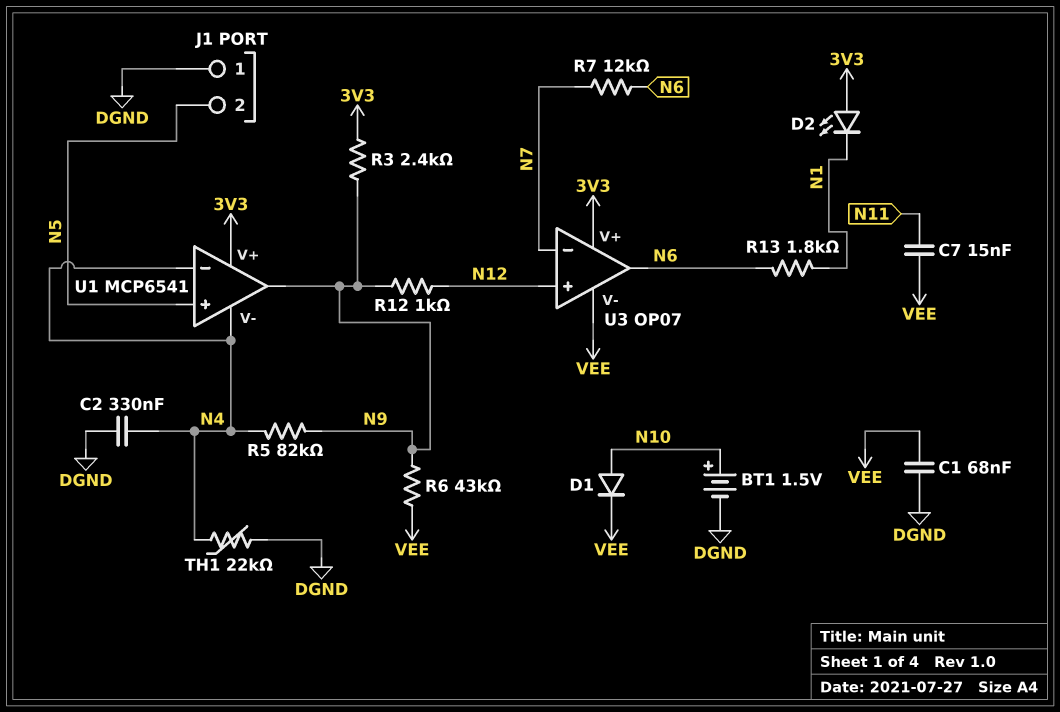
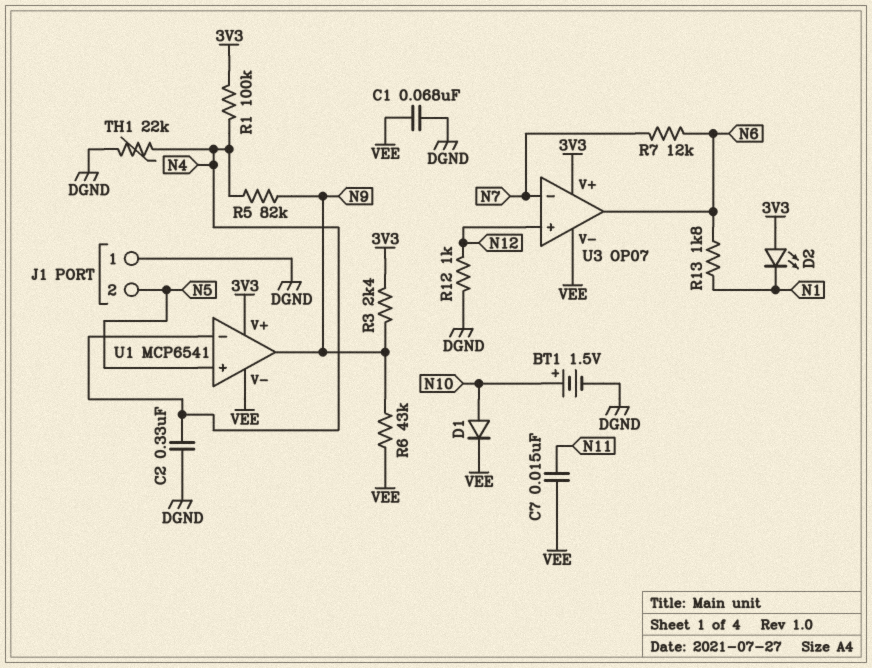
R1: none -> 100k (3V3, N4)
R12: 1k (N9, N12) -> 1k (DGND, N12)
U1 pin V-: N4 -> VEE

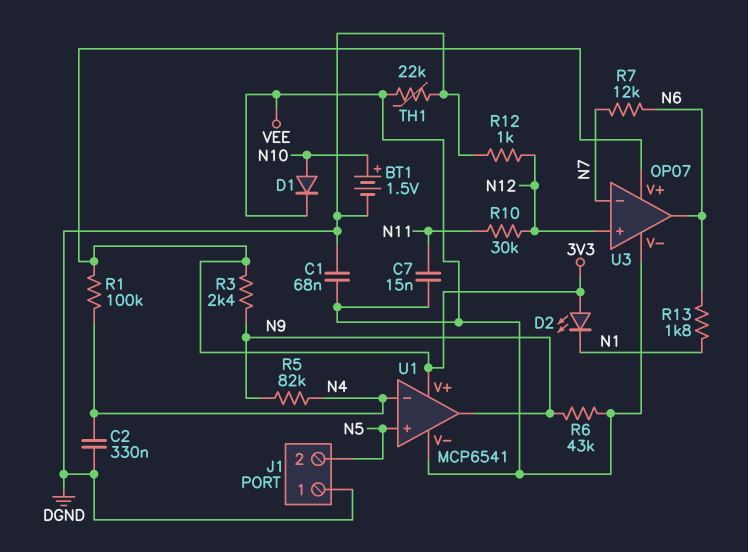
R10: none -> 30k (N11, N12)
TH1: 22k (DGND, N4) -> 22k (DGND, VEE)

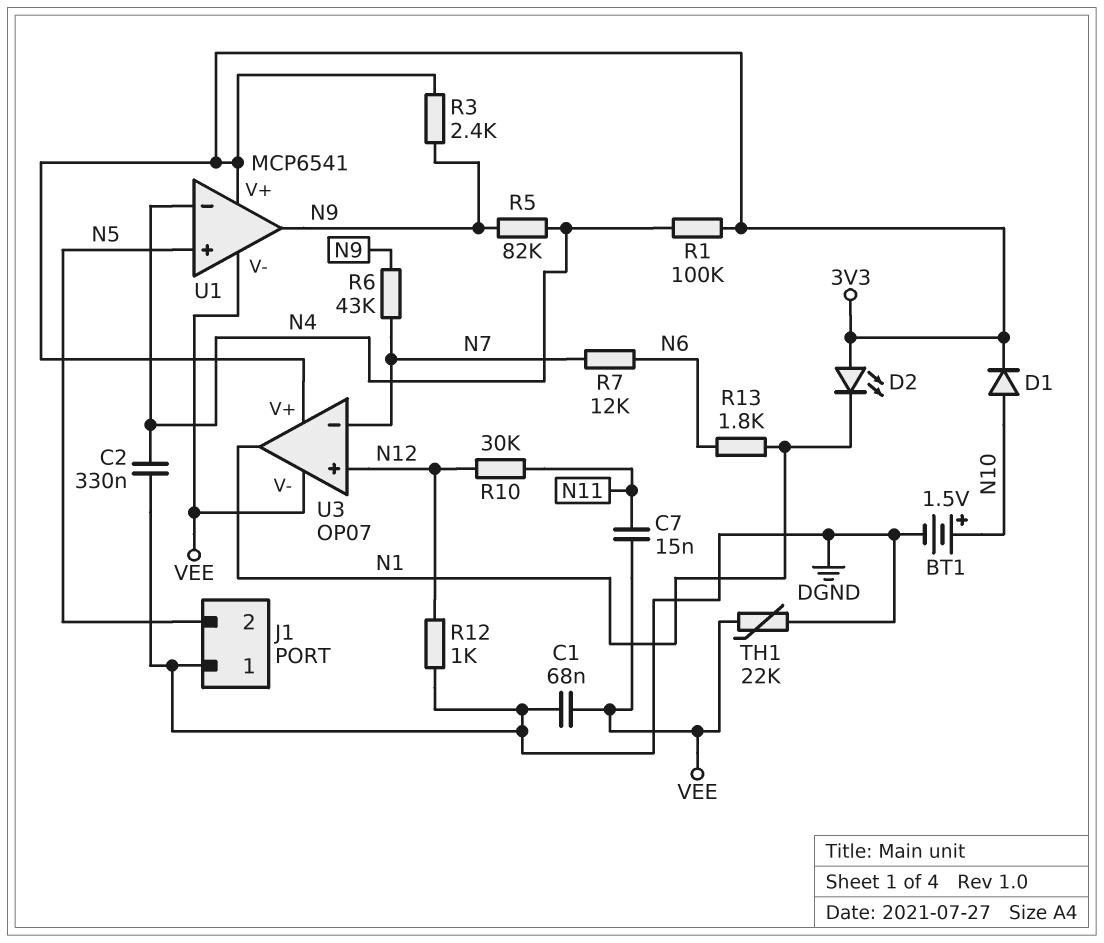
D1: diode (A N10, K VEE) -> diode (A N10, K 3V3)
R6: 43k (N9, VEE) -> 43k (N7, N9)
U3 pin out: N6 -> N1

